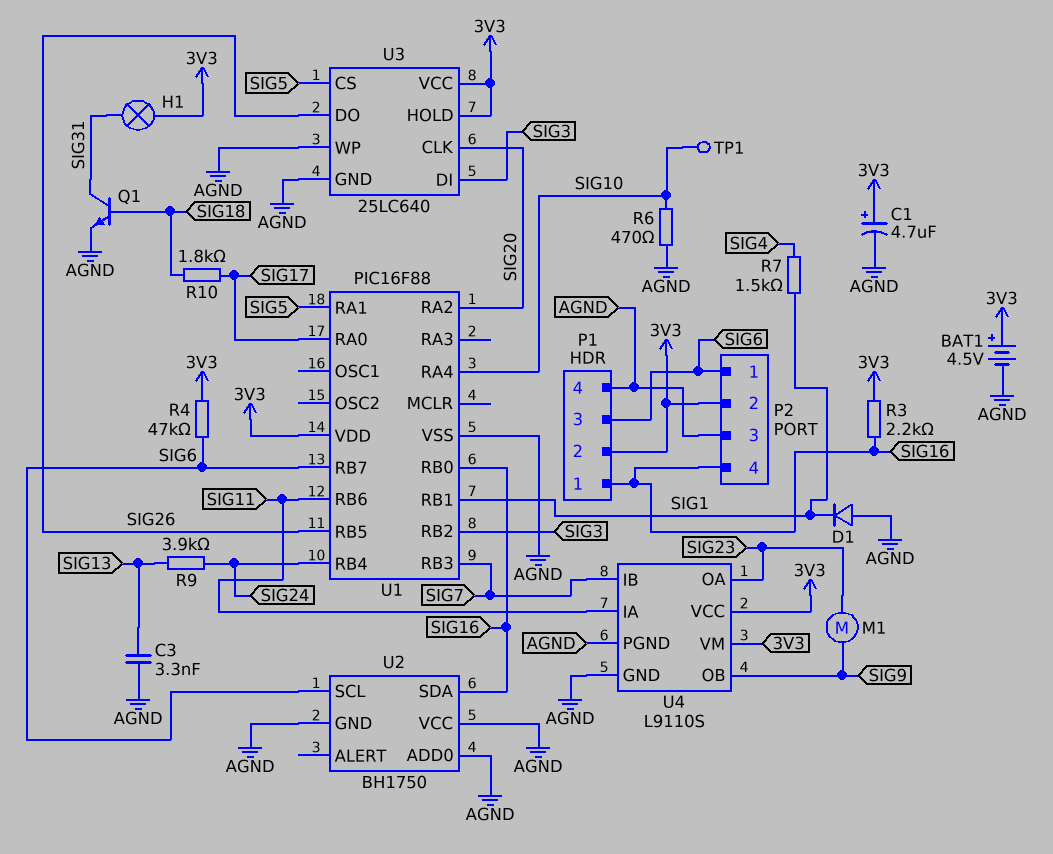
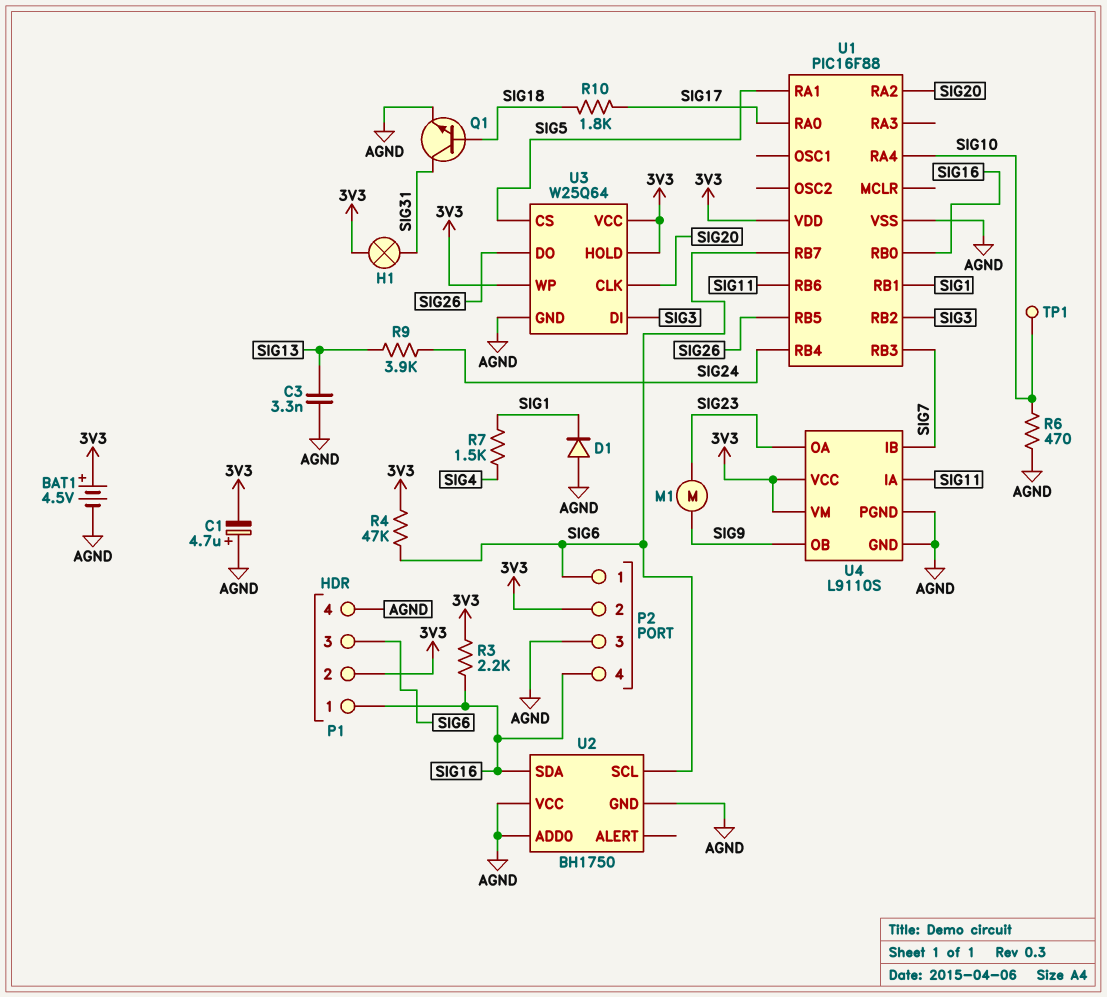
C1: 4.7uF (plus 3V3, minus AGND) -> 4.7uF (plus AGND, minus 3V3)
U3: 25LC640 -> W25Q64
U3 pin WP: AGND -> 3V3

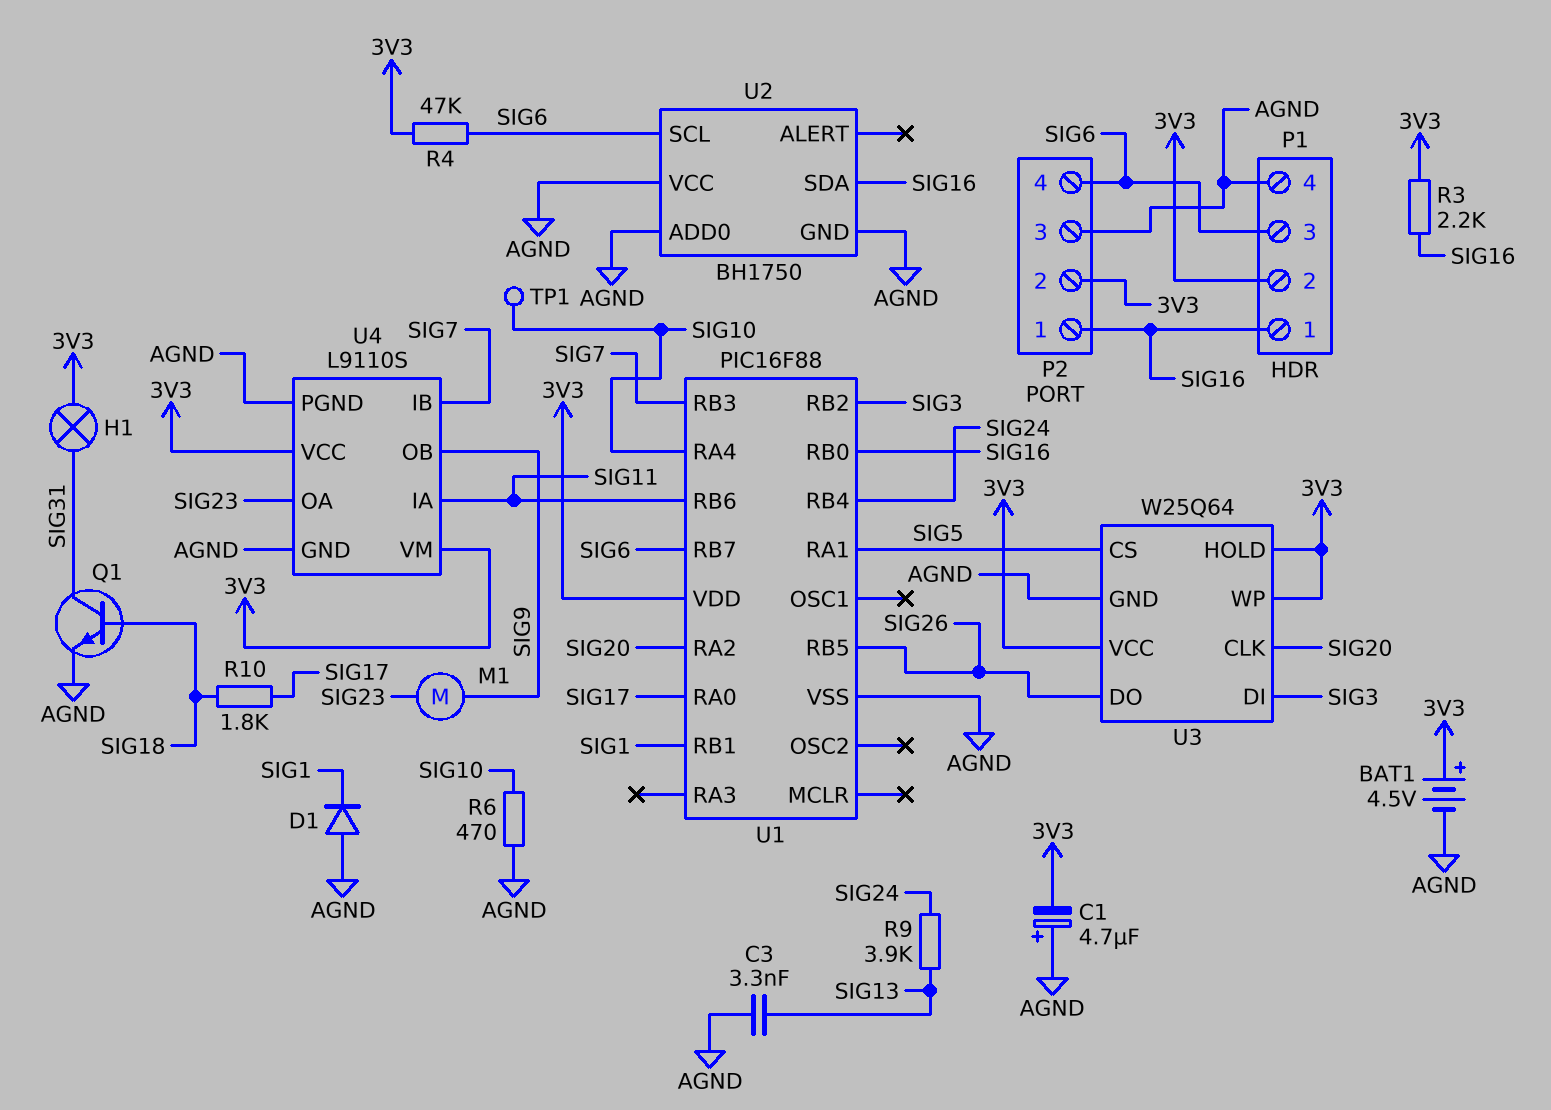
P2 pin 1: SIG6 -> SIG16
P2 pin 4: SIG16 -> SIG6
R7: 1.5k (SIG1, SIG4) -> none

